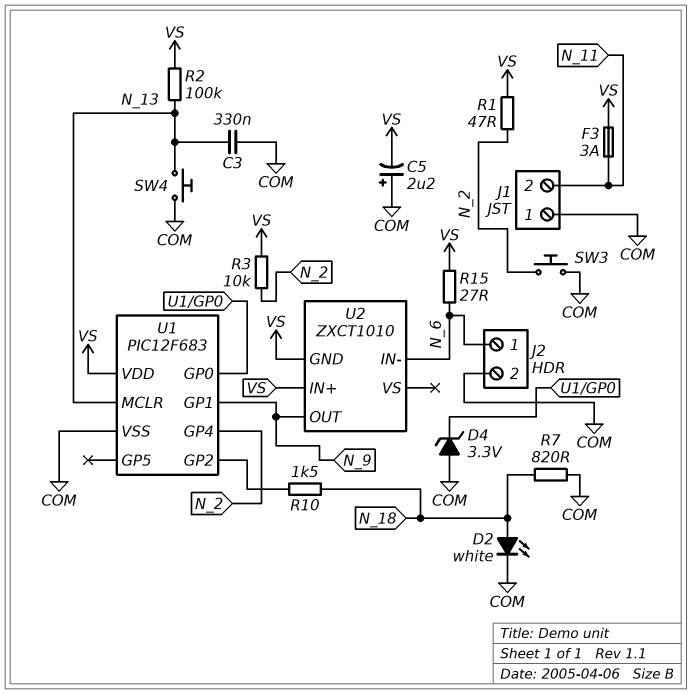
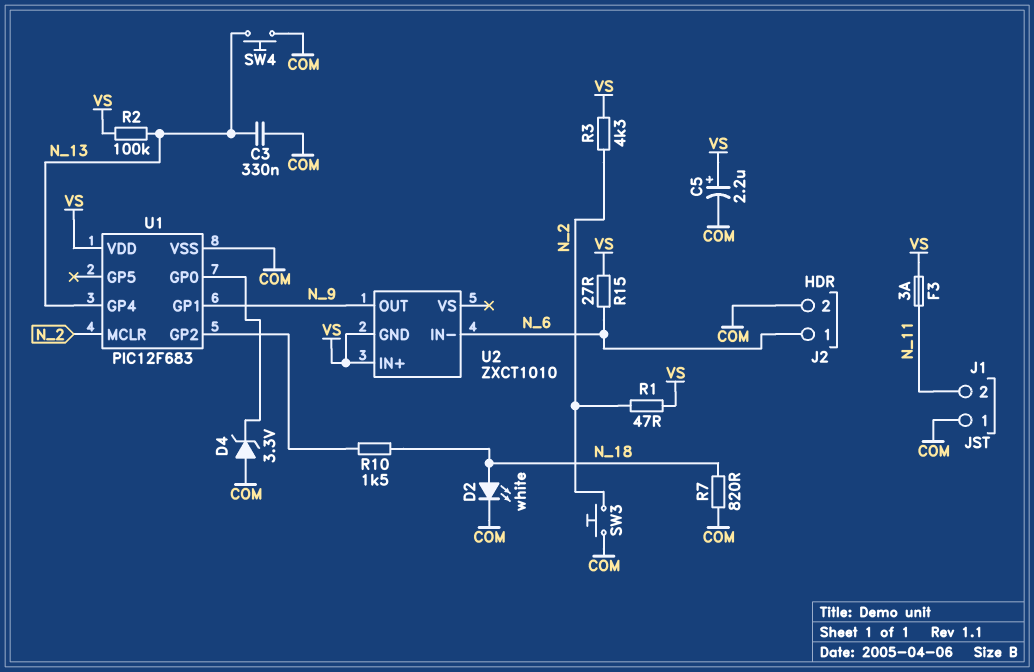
C5: 2.2uF (plus COM, minus VS) -> 2.2uF (plus VS, minus COM)
R3: 10k (N_2, VS) -> 4.3k (N_2, VS)
U1 pin GP4: N_2 -> N_13
U1 pin MCLR: N_13 -> N_2

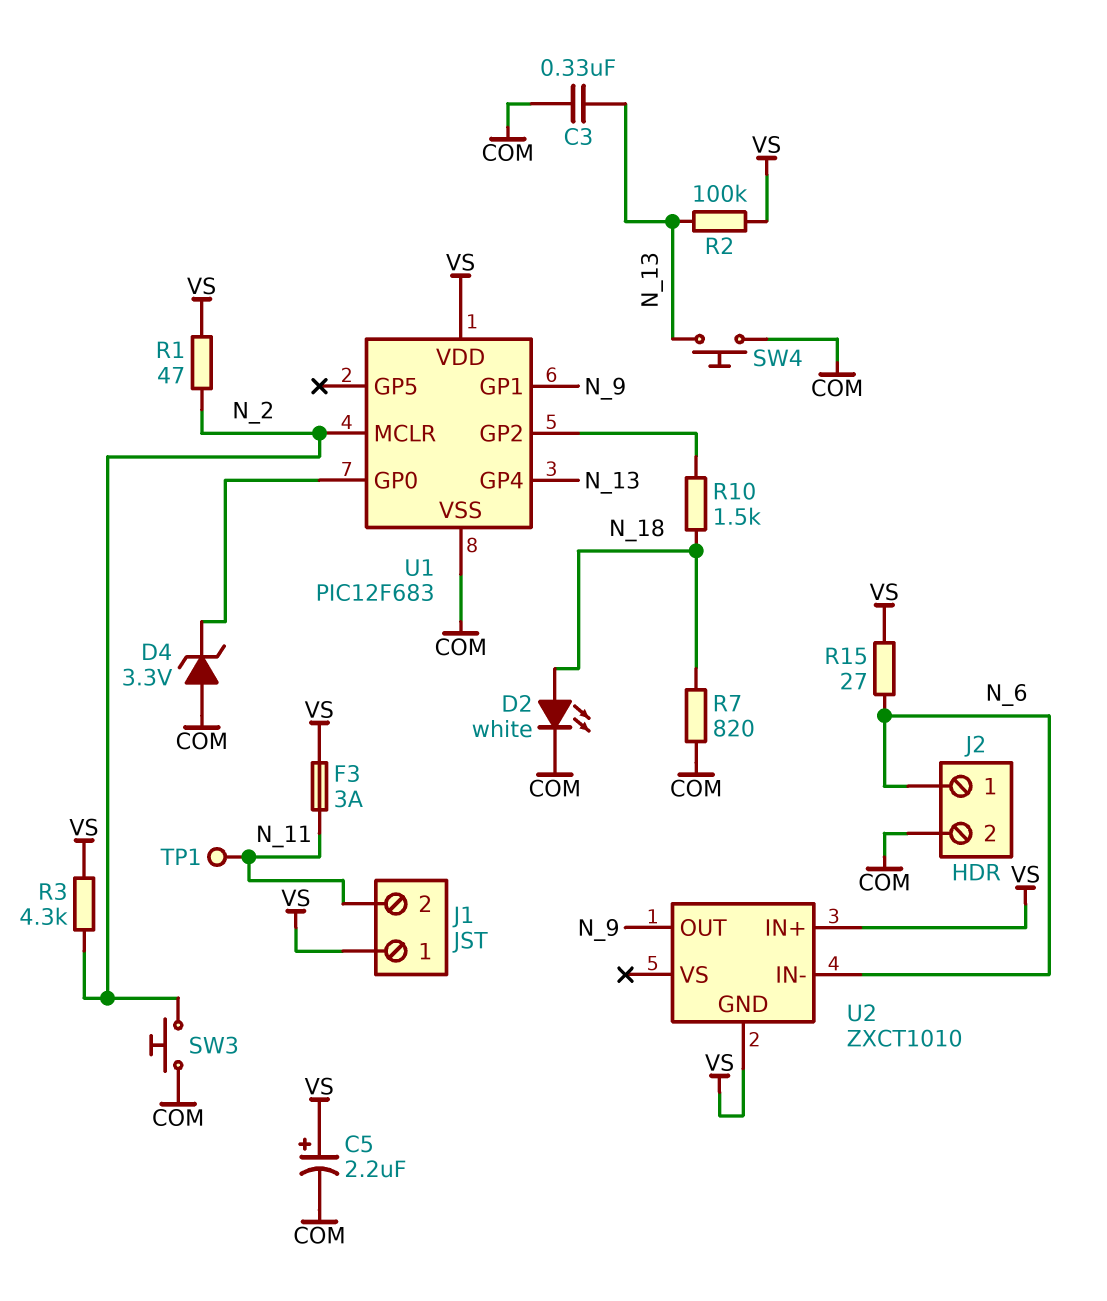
J1 pin 1: COM -> VS
TP1: none -> test point (N_11)

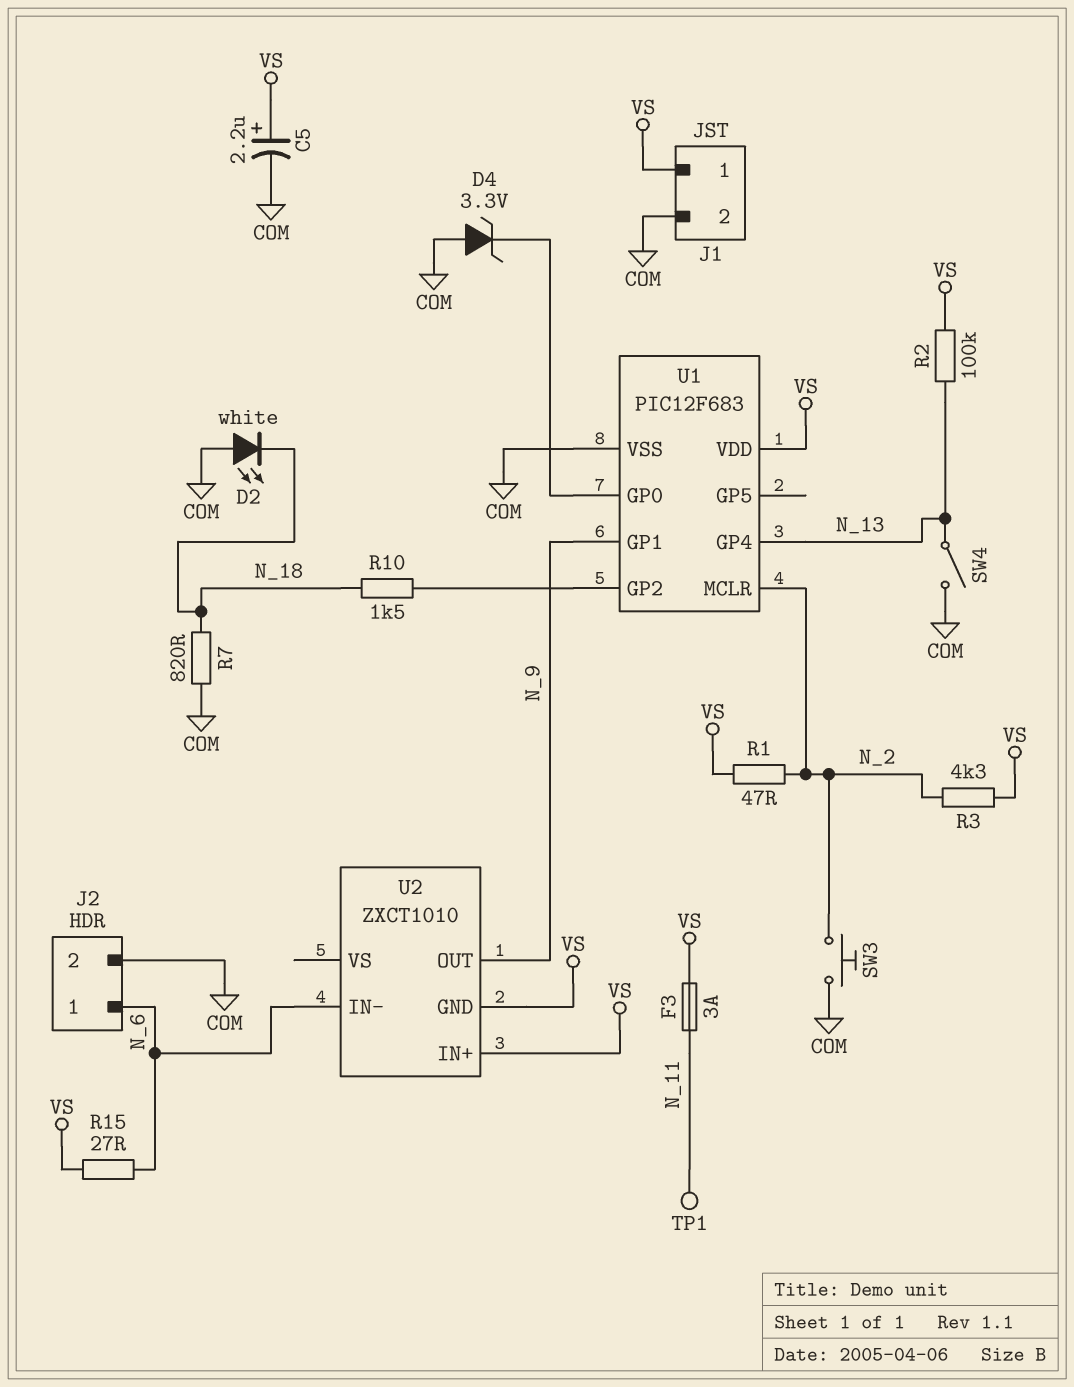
C3: 330nF (COM, N_13) -> none
D2: LED white (A N_18, K COM) -> LED white (A COM, K N_18)
J1 pin 2: N_11 -> COM
SW4: button (COM, N_13) -> switch (COM, N_13)

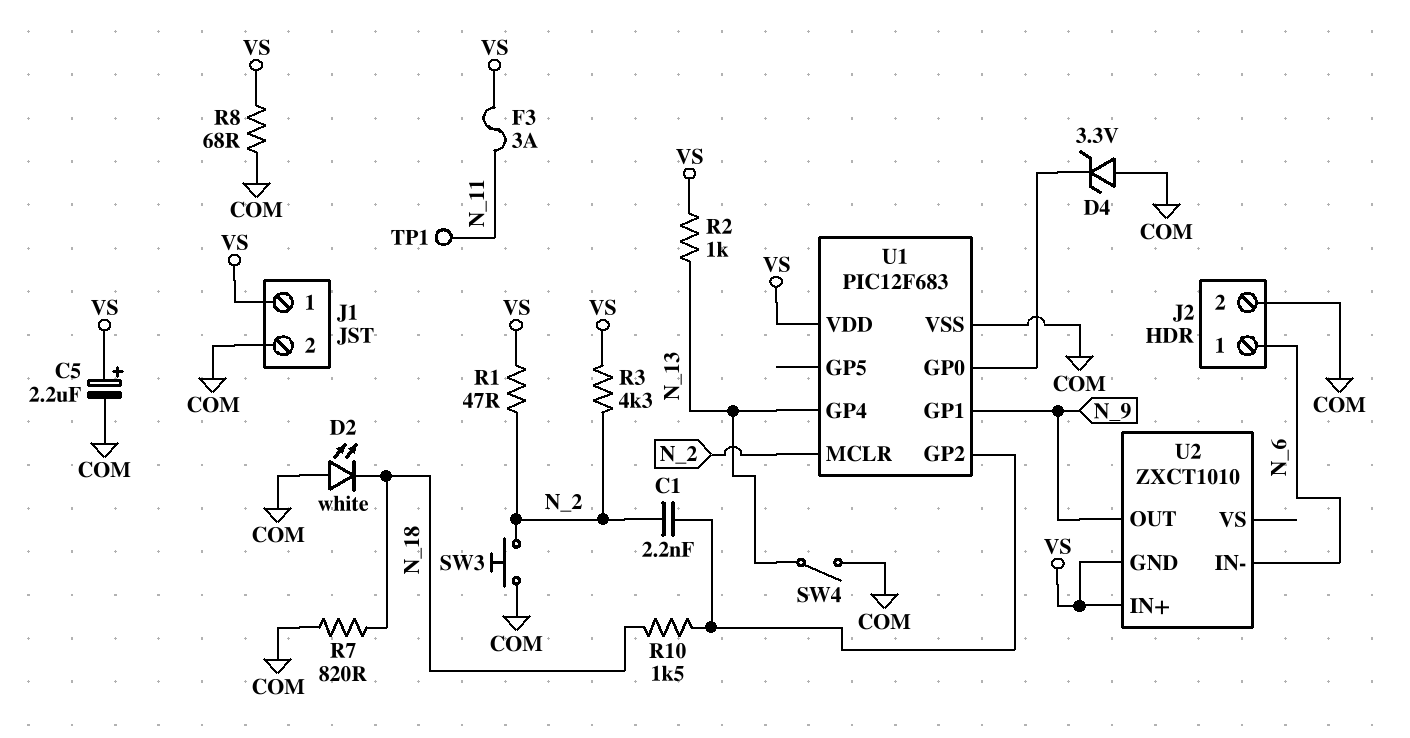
C1: none -> 2.2nF (N_2, U1/GP2)
R2: 100k (N_13, VS) -> 1k (N_13, VS)
R8: none -> 68 (COM, VS)
R15: 27 (N_6, VS) -> none

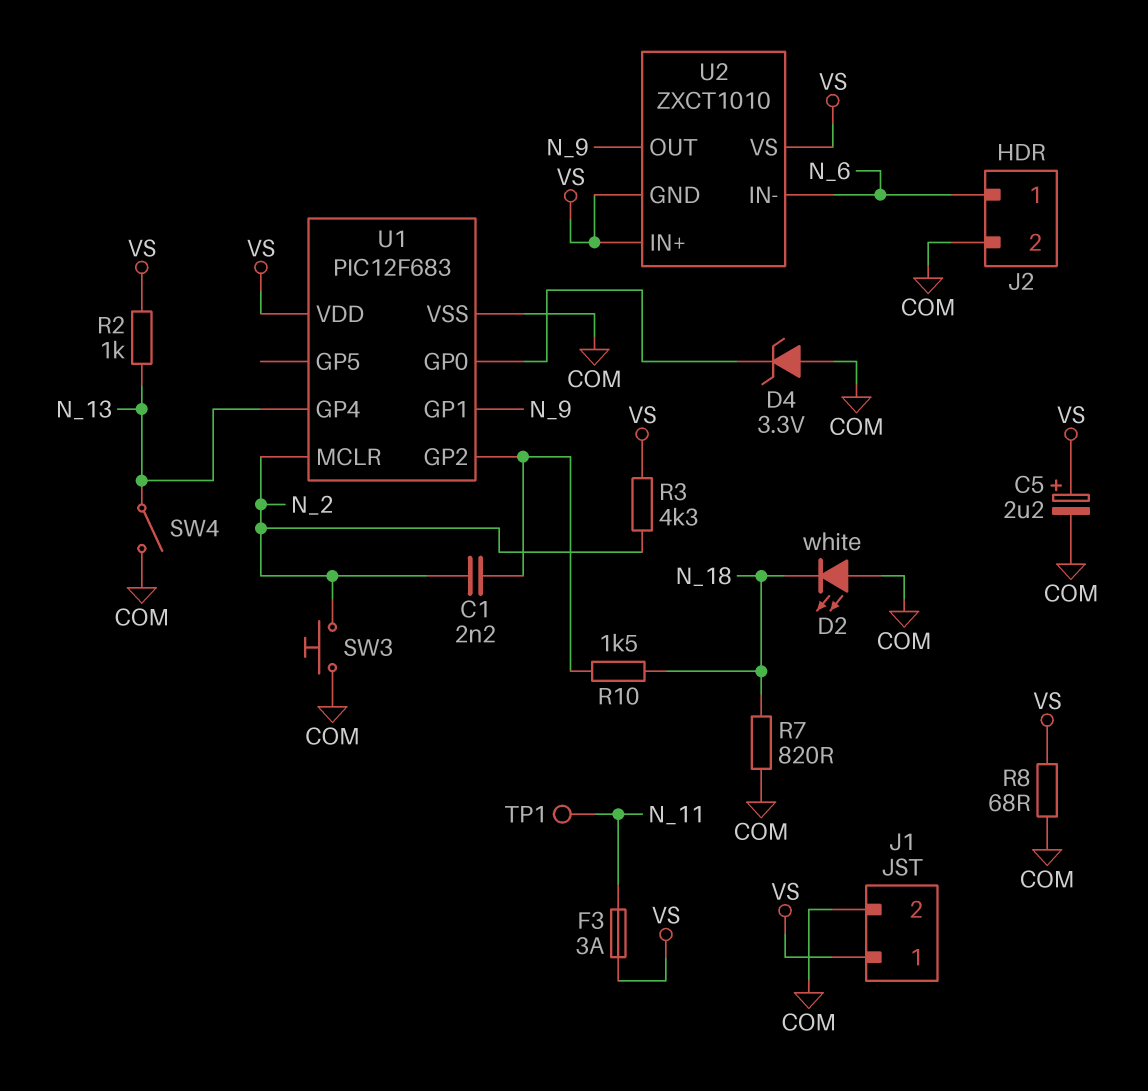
R1: 47 (N_2, VS) -> none
U2 pin VS: none -> VS

